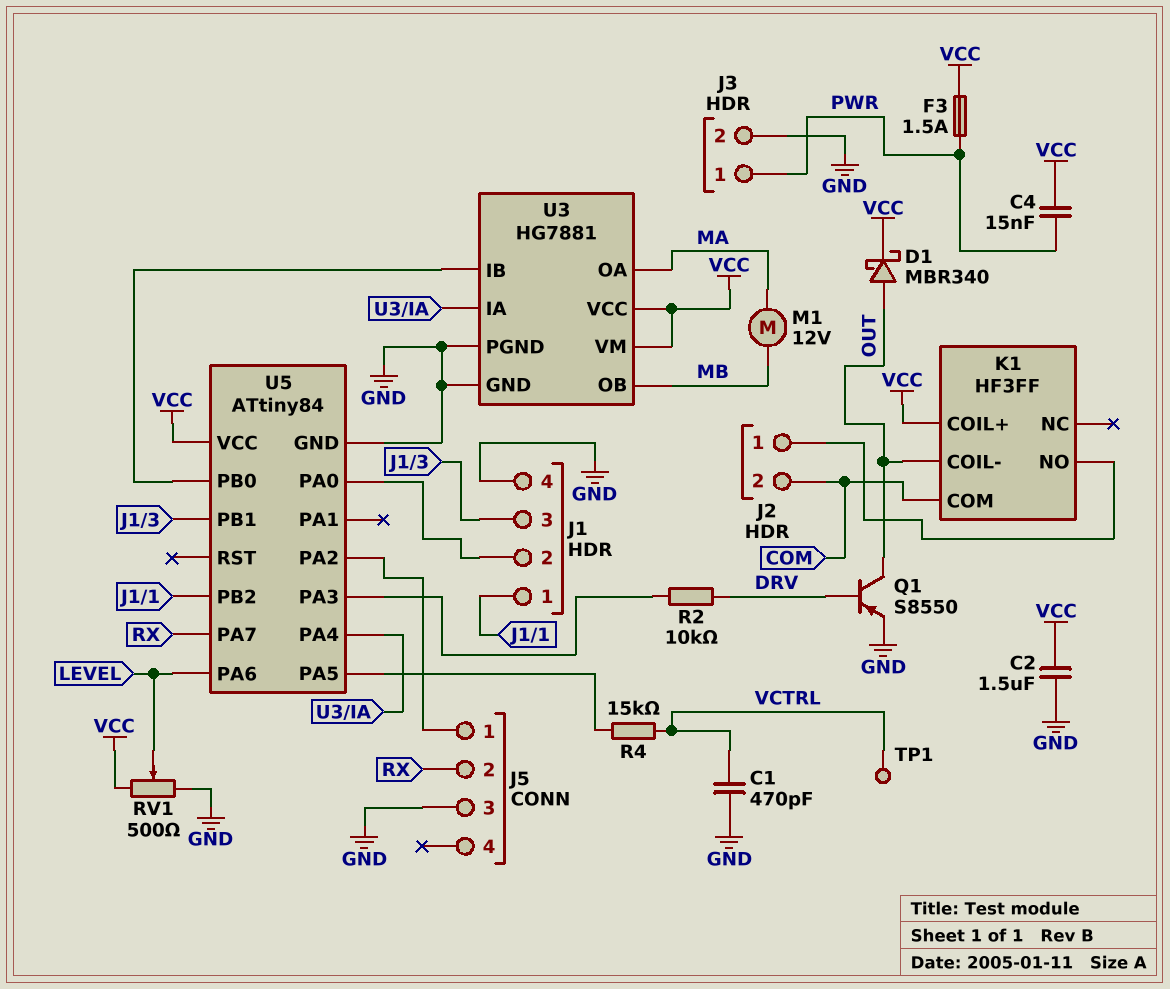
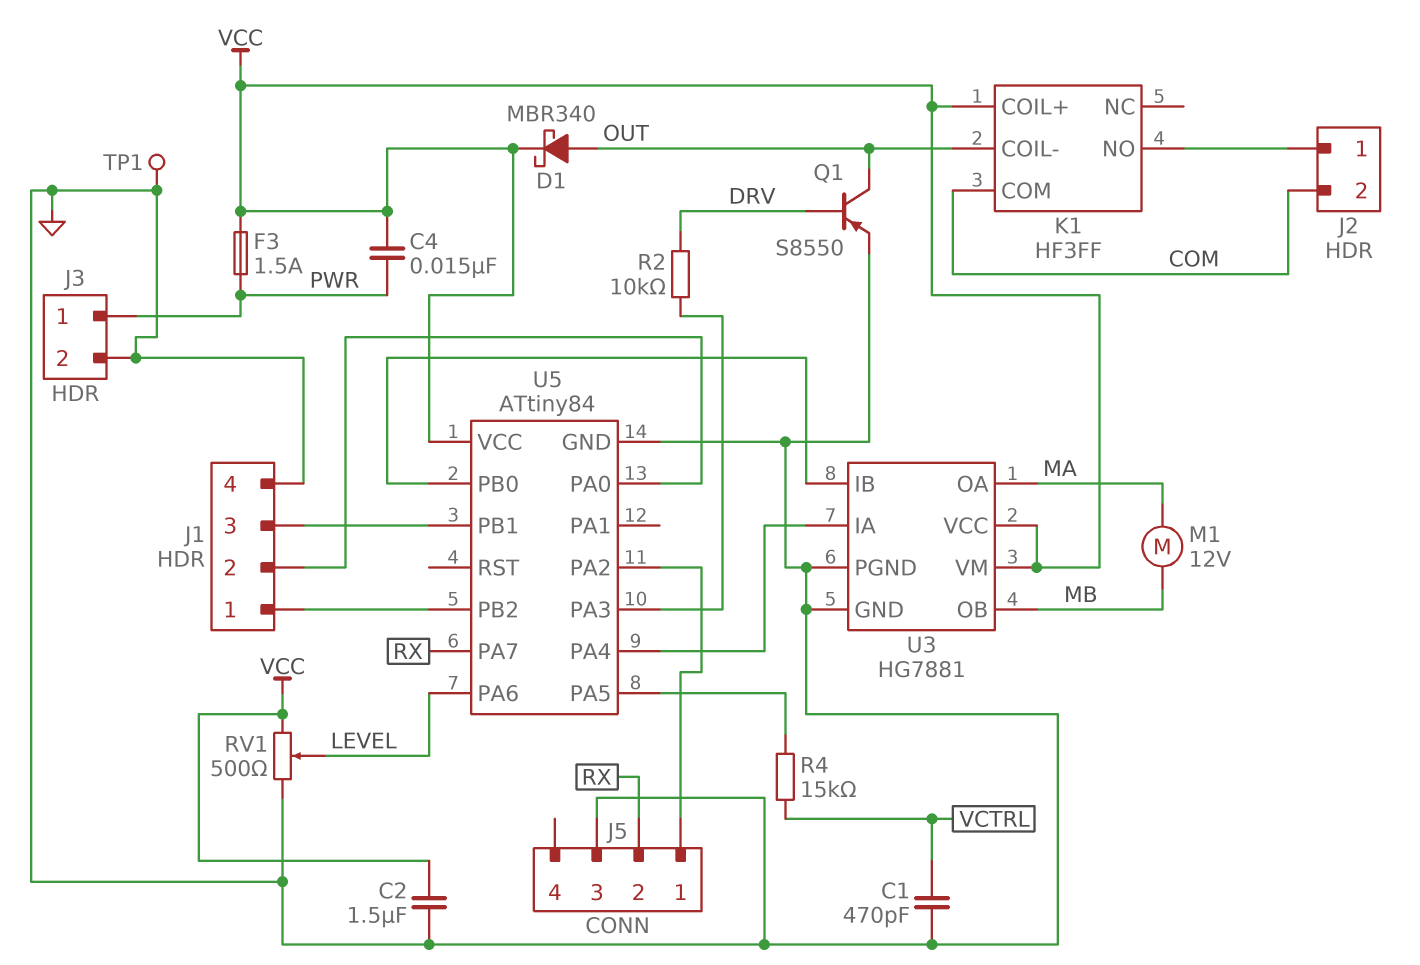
TP1: test point (VCTRL) -> test point (GND)

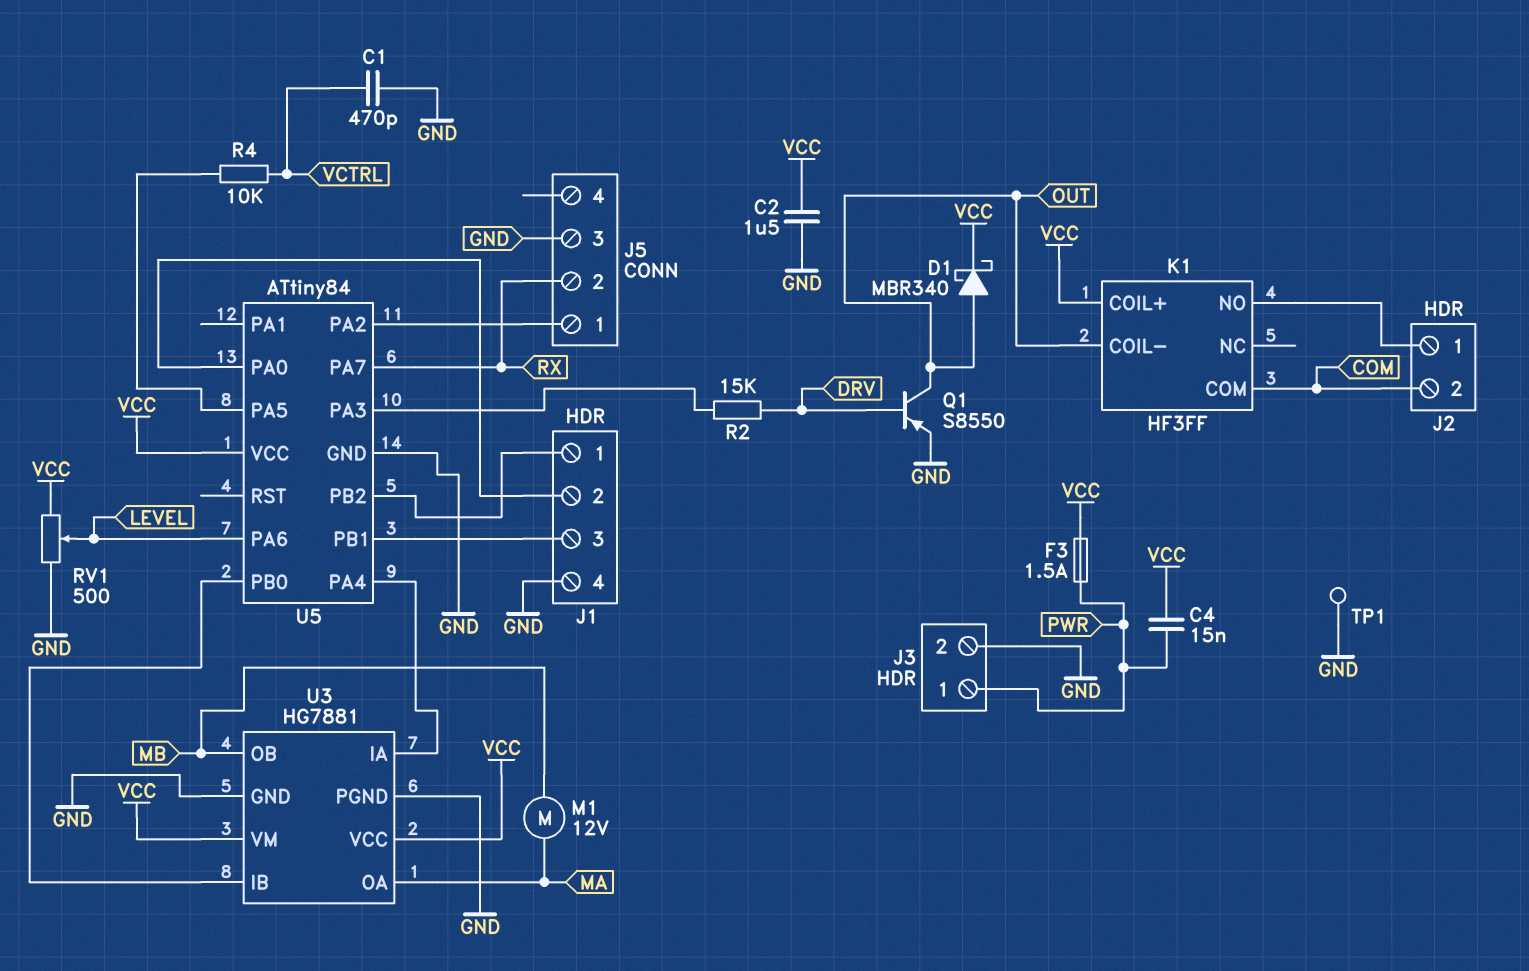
R2: 10k (DRV, U5/PA3) -> 15k (DRV, U5/PA3)
R4: 15k (U5/PA5, VCTRL) -> 10k (U5/PA5, VCTRL)

